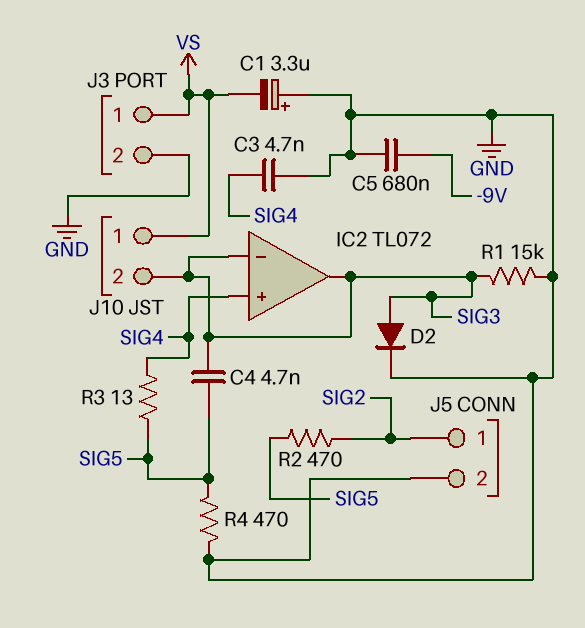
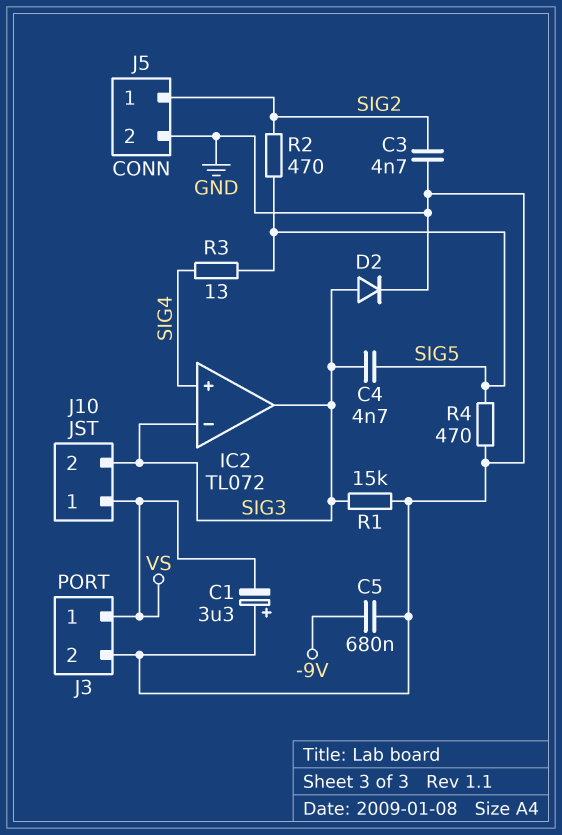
C3: 4.7nF (GND, SIG4) -> 4.7nF (GND, SIG2)

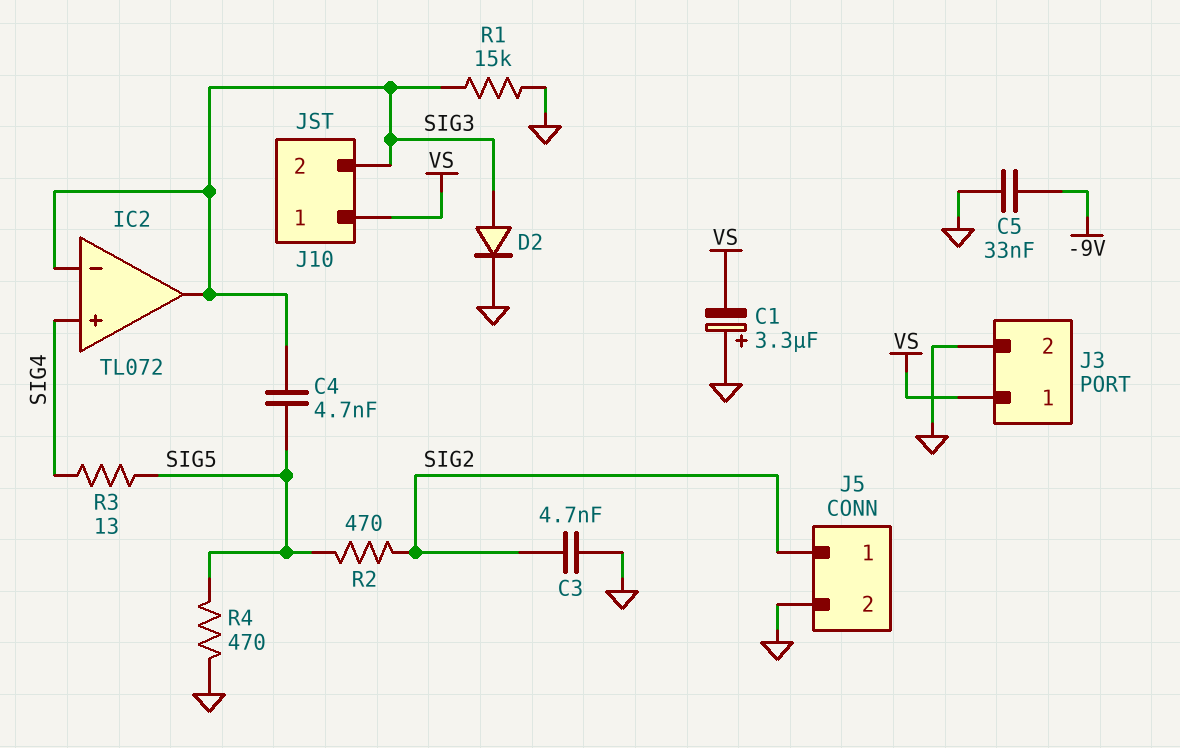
C5: 680nF (-9V, GND) -> 33nF (-9V, GND)

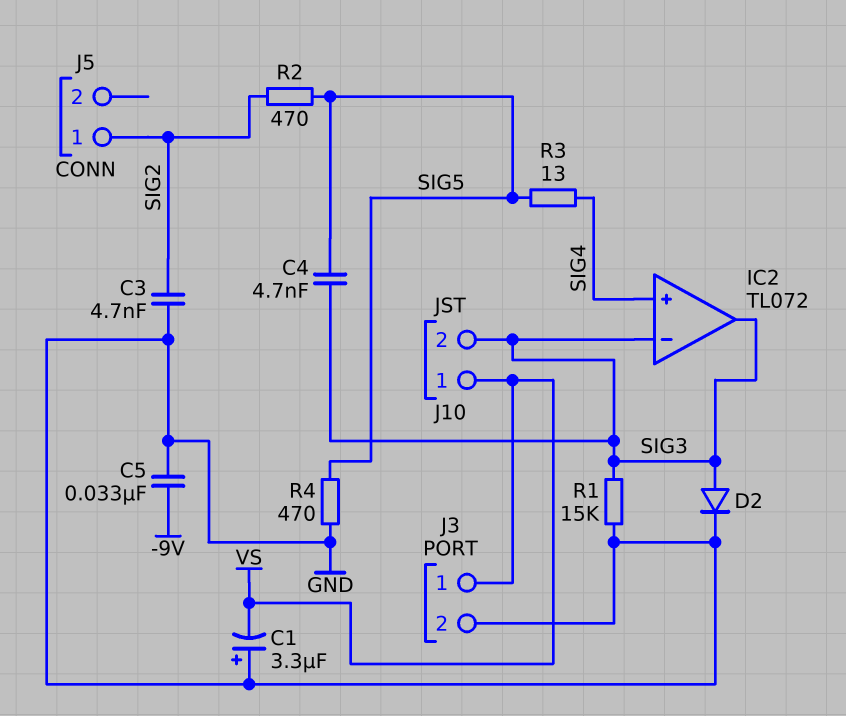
J5 pin 2: GND -> none

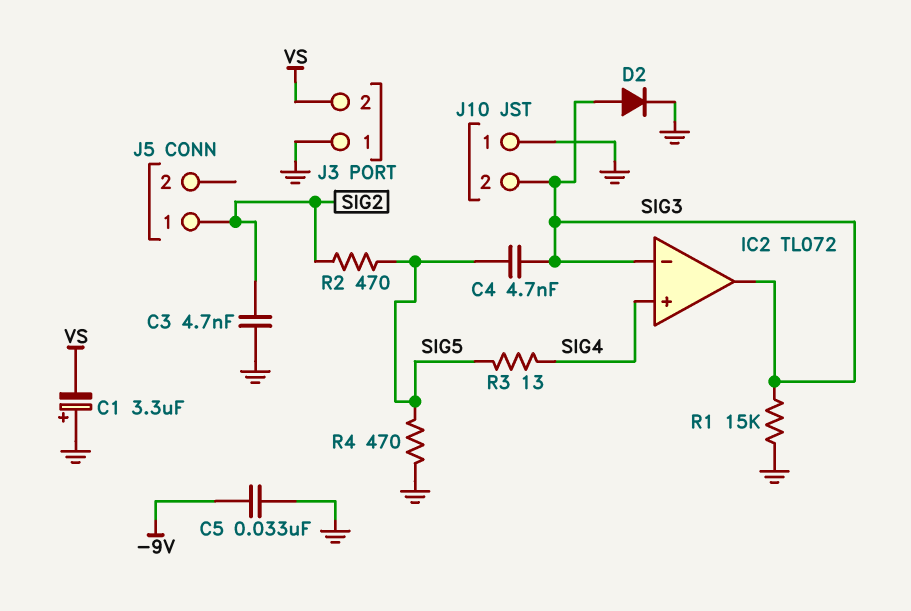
J3 pin 1: VS -> GND
J3 pin 2: GND -> VS
J10 pin 1: VS -> GND

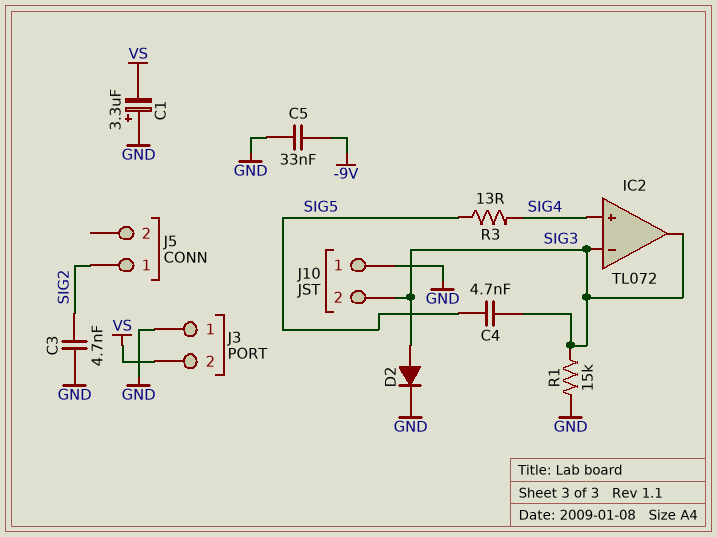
R2: 470 (SIG2, SIG5) -> none
R4: 470 (GND, SIG5) -> none

